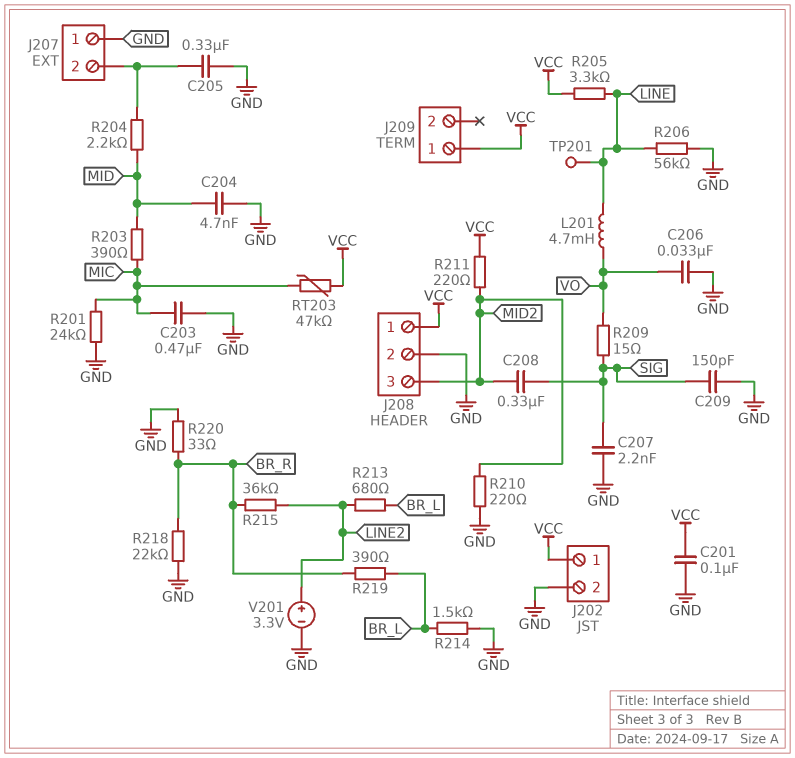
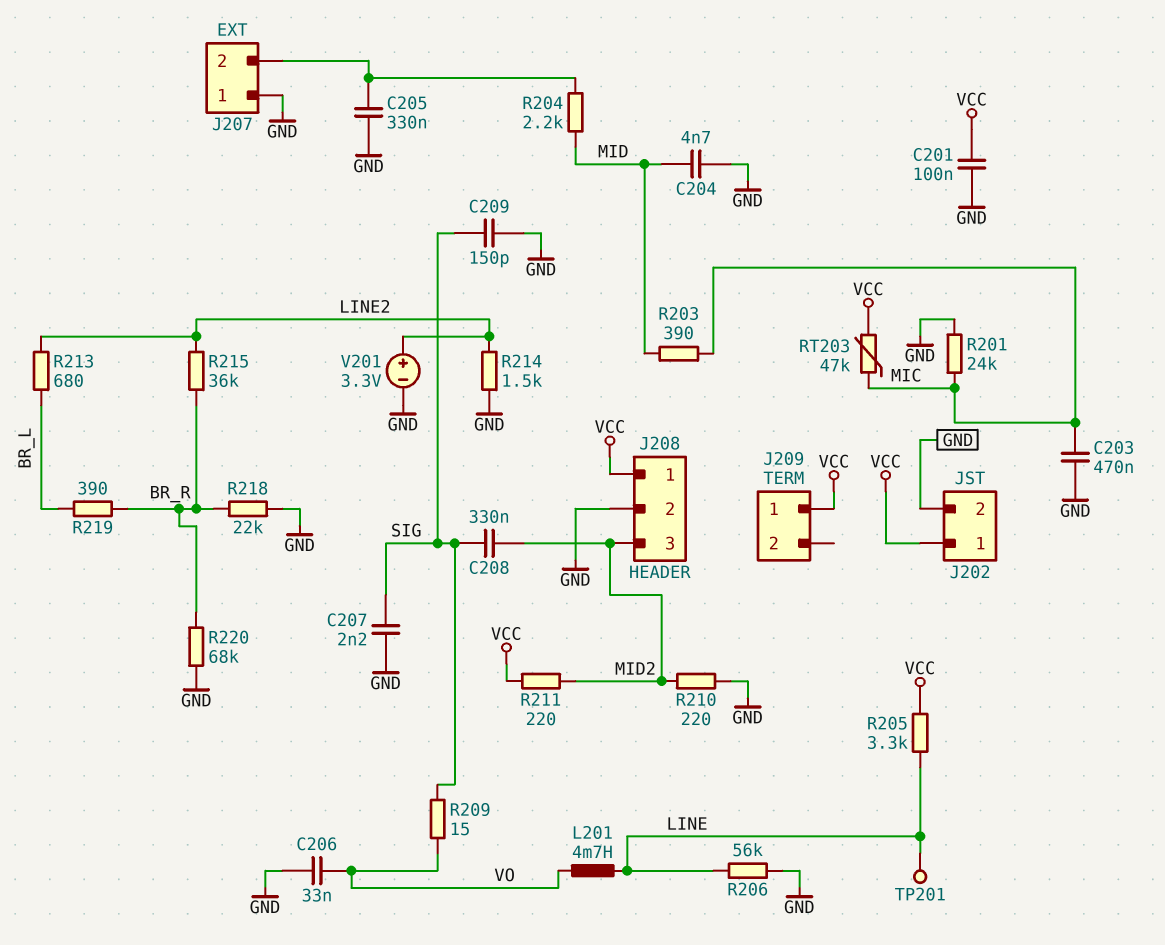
R214: 1.5k (BR_L, GND) -> 1.5k (GND, LINE2)
R220: 33 (BR_R, GND) -> 68k (BR_R, GND)

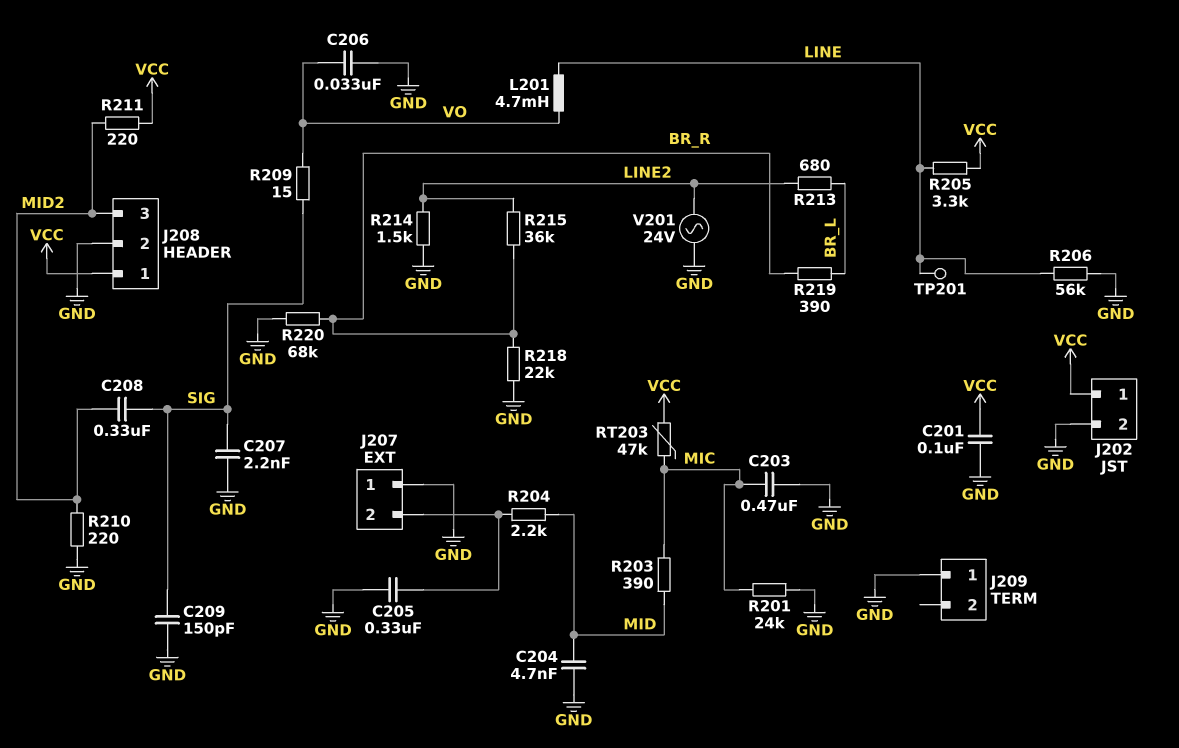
J209 pin 1: VCC -> GND
V201: 3.3V (plus LINE2, minus GND) -> AC 24V (GND, LINE2)

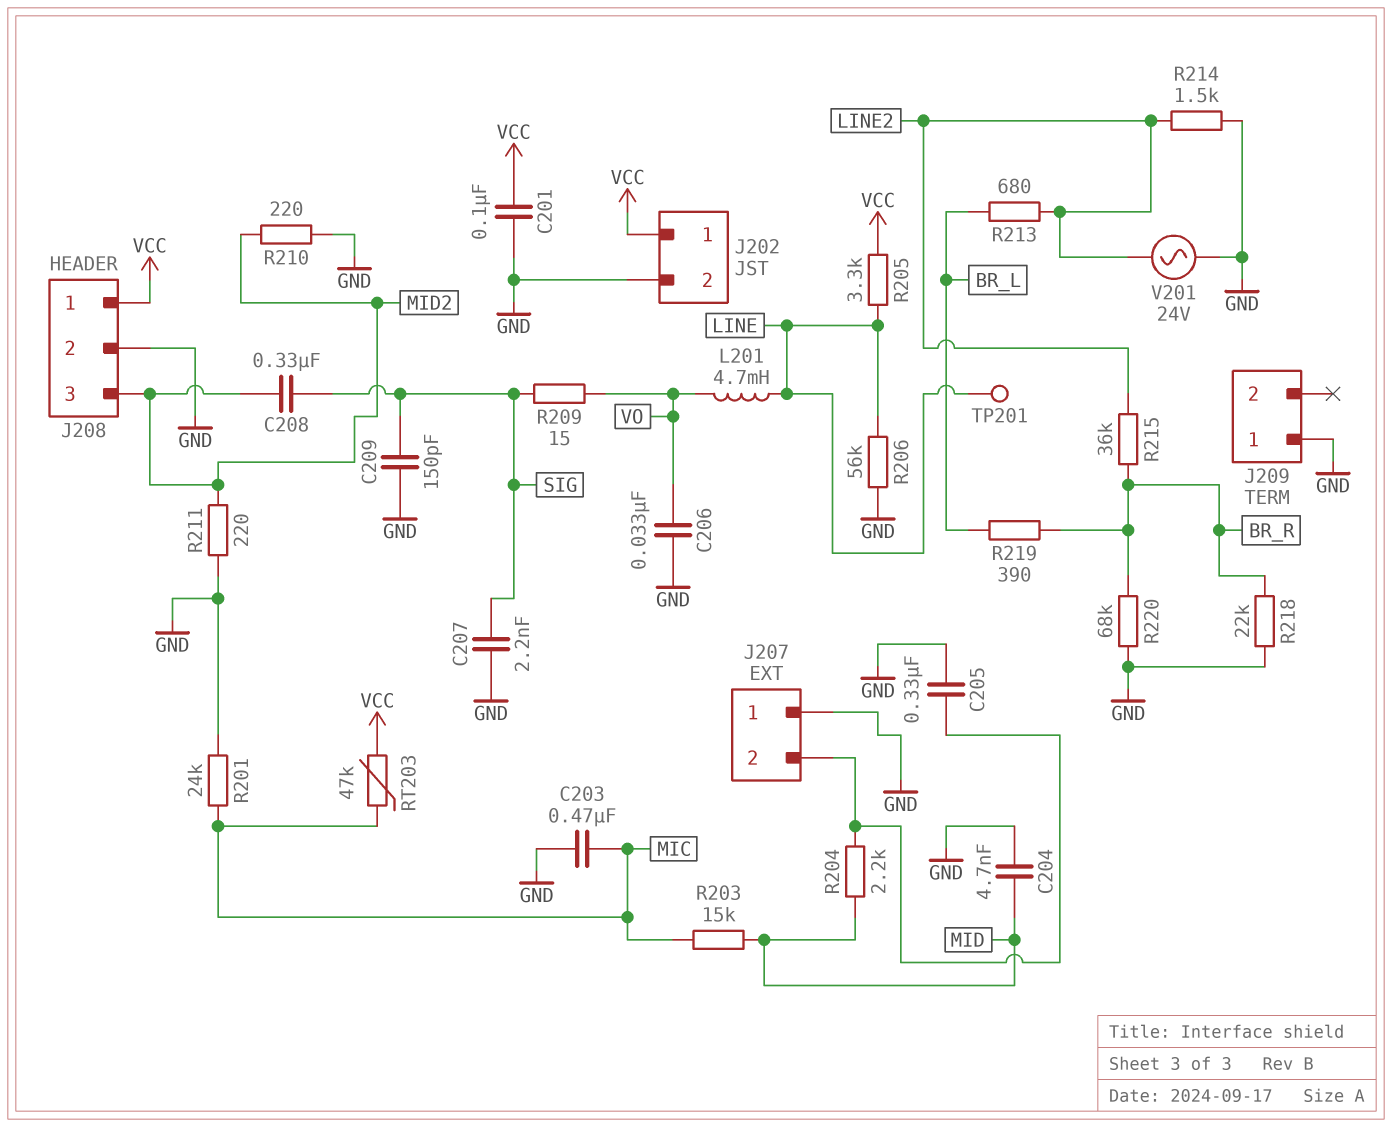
R203: 390 (MIC, MID) -> 15k (MIC, MID)
R211: 220 (MID2, VCC) -> 220 (GND, MID2)

